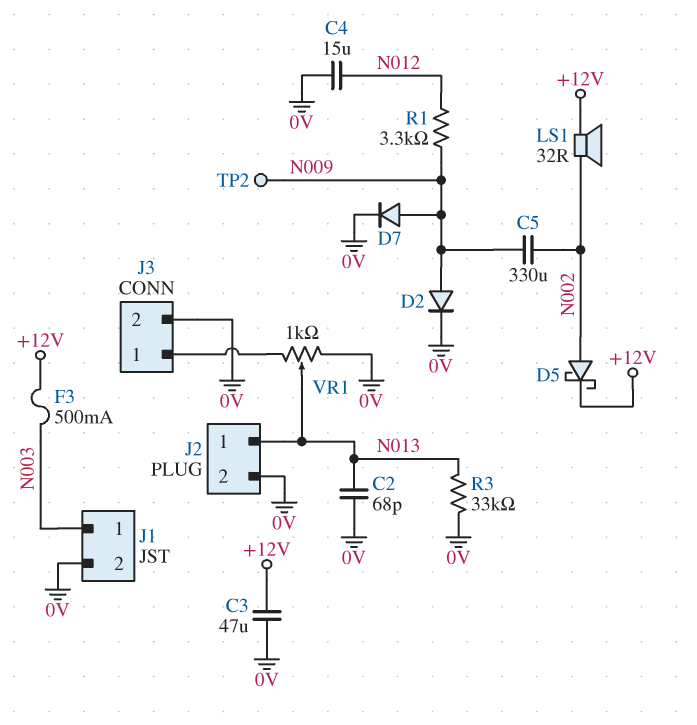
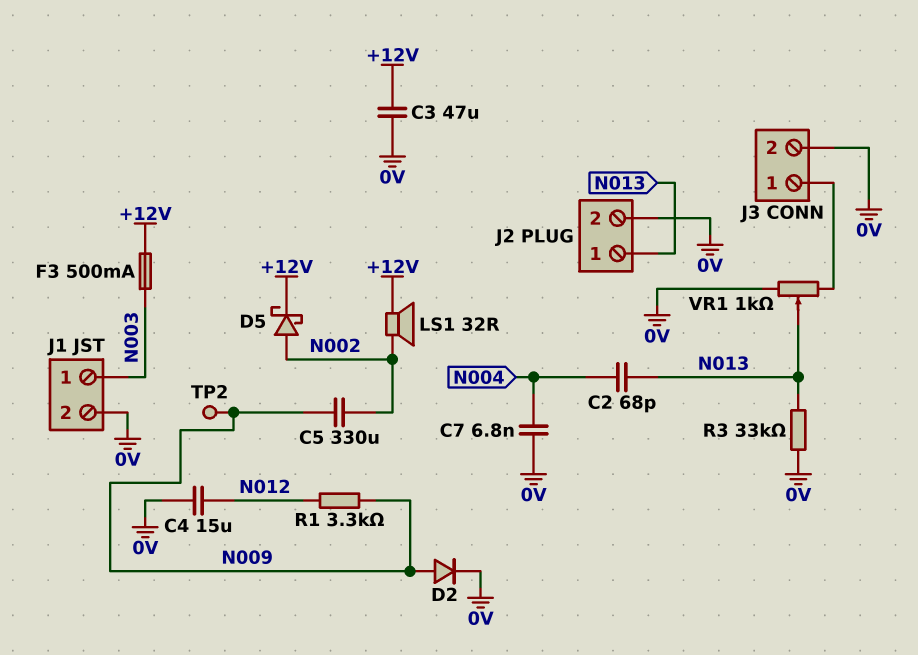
C2: 68pF (0V, N013) -> 68pF (N004, N013)
C7: none -> 6.8nF (0V, N004)
D7: diode (A N009, K 0V) -> none

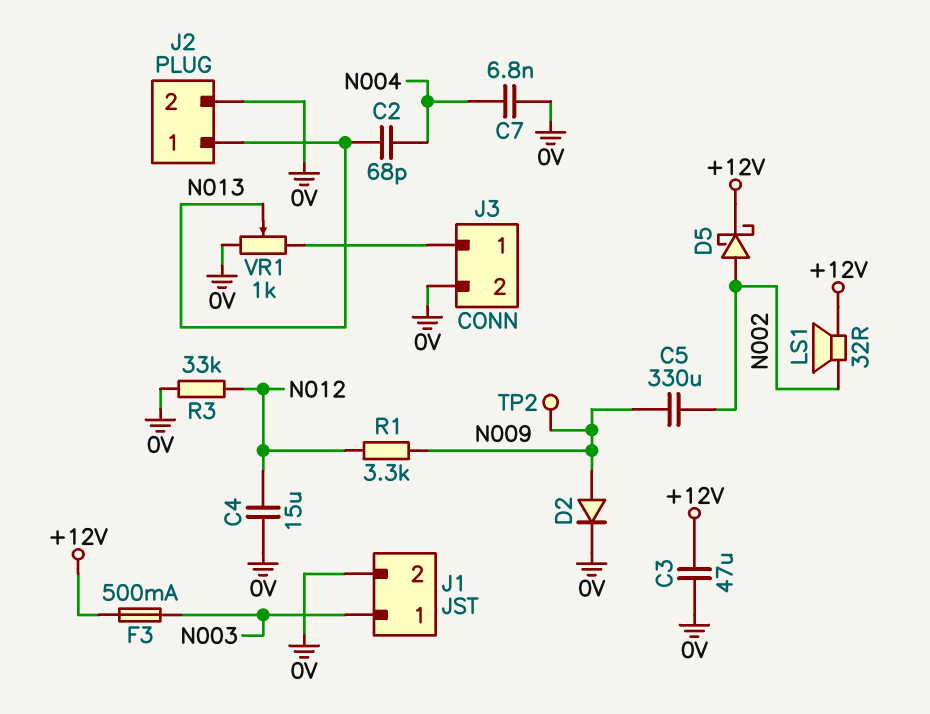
R3: 33k (0V, N013) -> 33k (0V, N012)

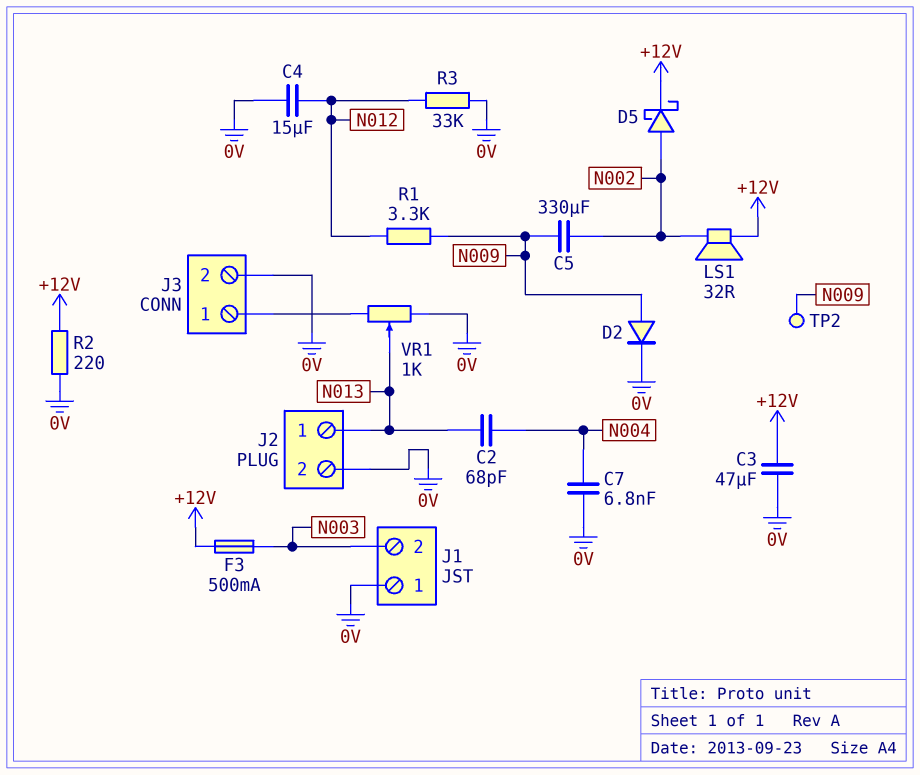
J1 pin 1: N003 -> 0V
J1 pin 2: 0V -> N003
R2: none -> 220 (+12V, 0V)

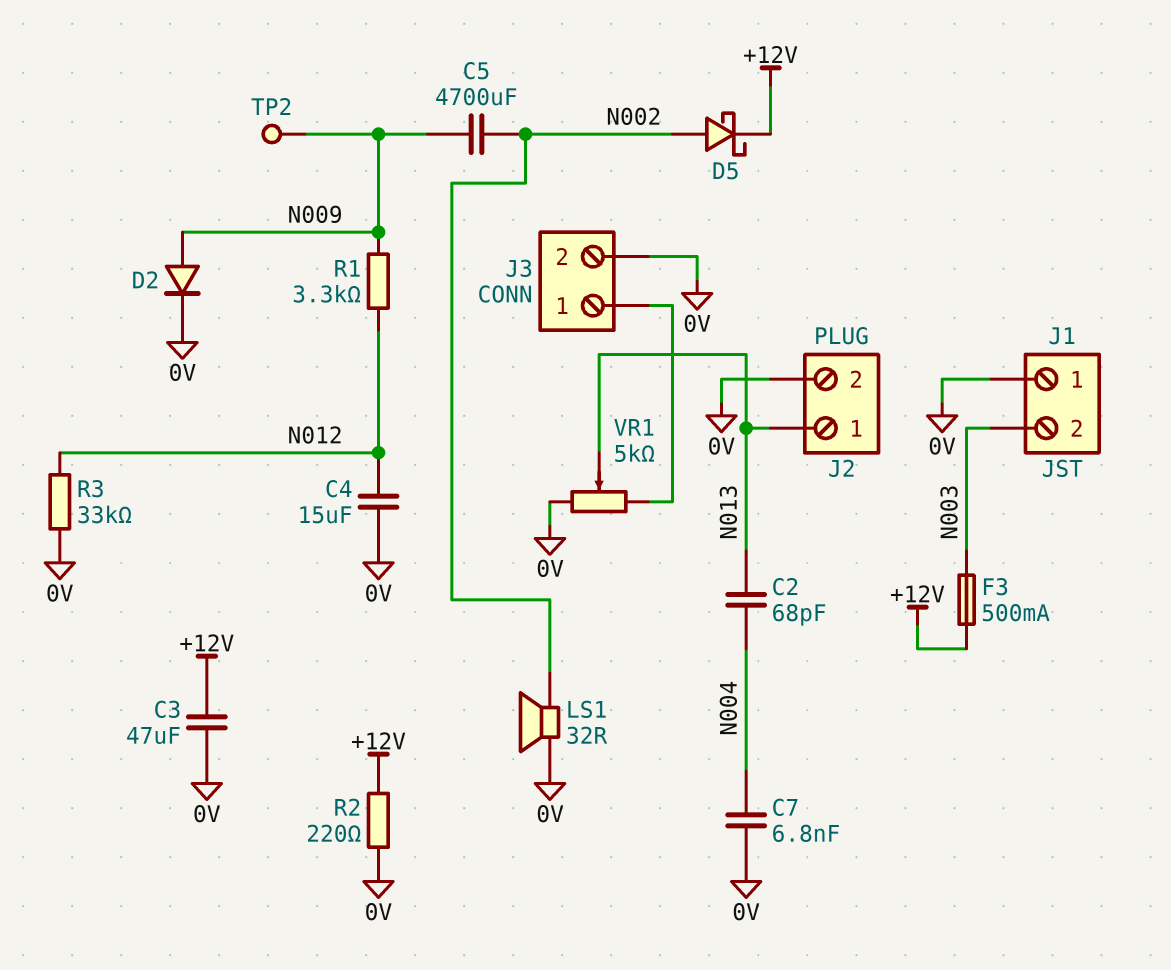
C5: 330uF (N002, N009) -> 4700uF (N002, N009)
LS1: speaker 32R (+12V, N002) -> speaker 32R (0V, N002)
VR1: 1k (0V, J3/1, wiper N013) -> 5k (0V, J3/1, wiper N013)

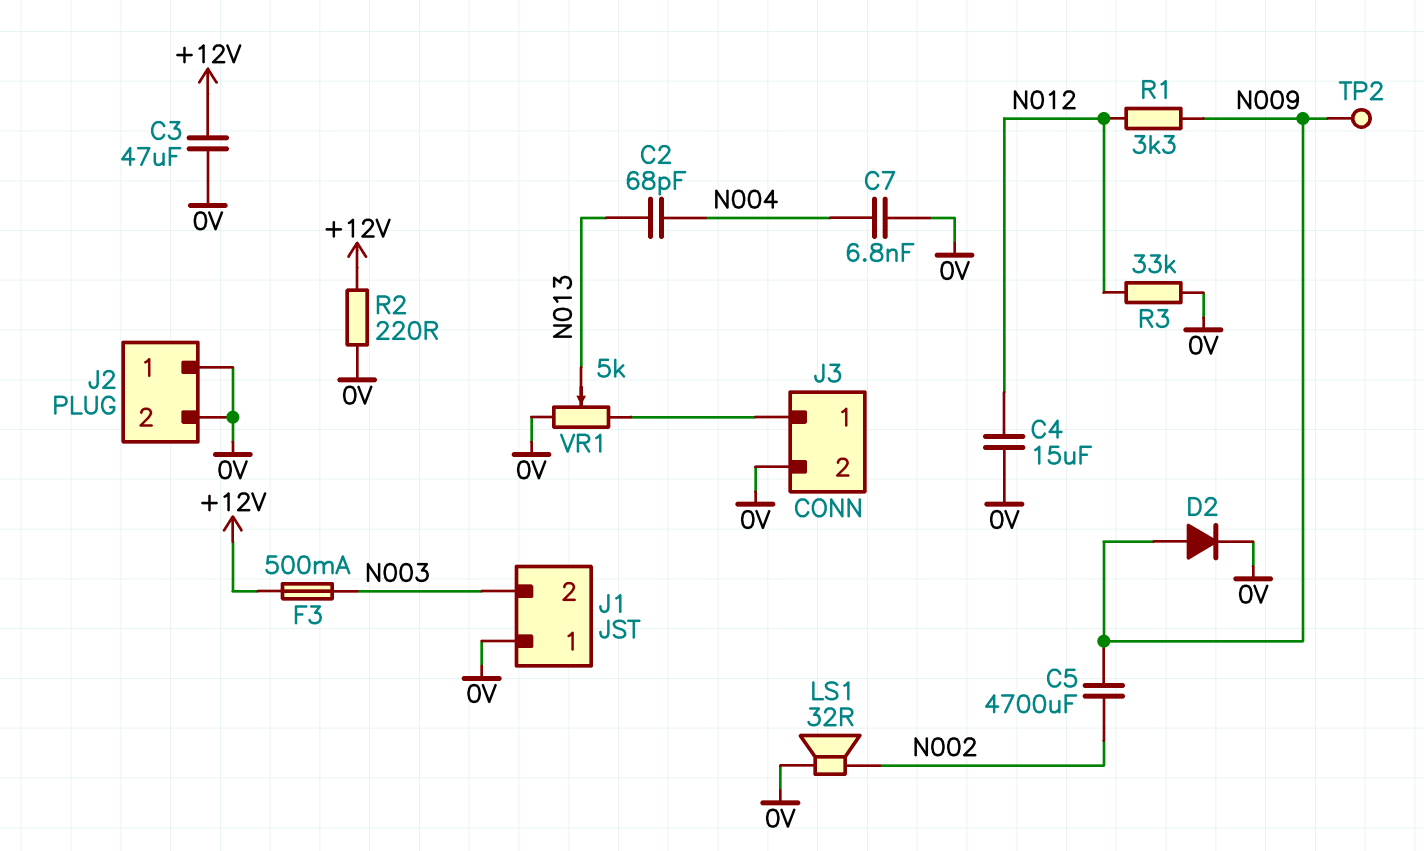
D5: schottky (A N002, K +12V) -> none
J2 pin 1: N013 -> 0V

